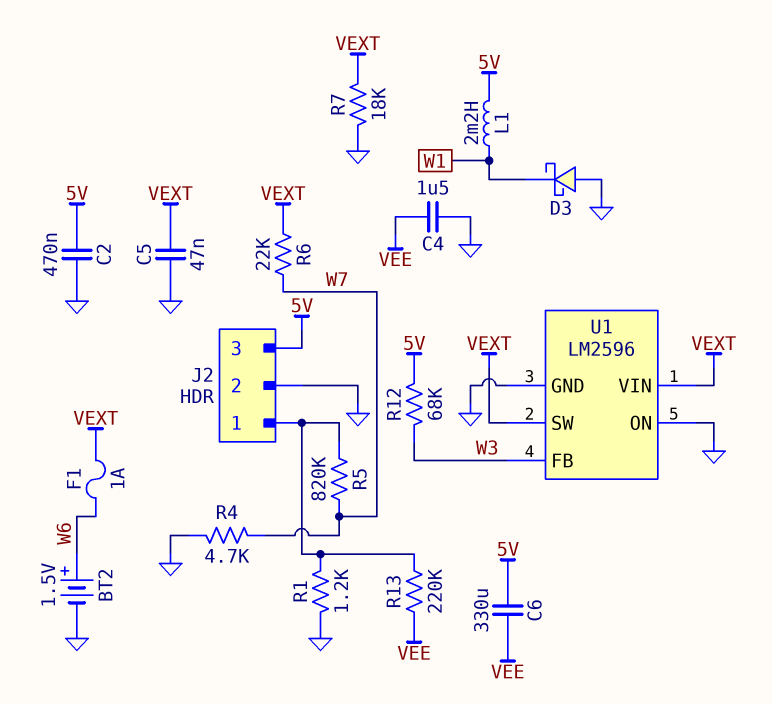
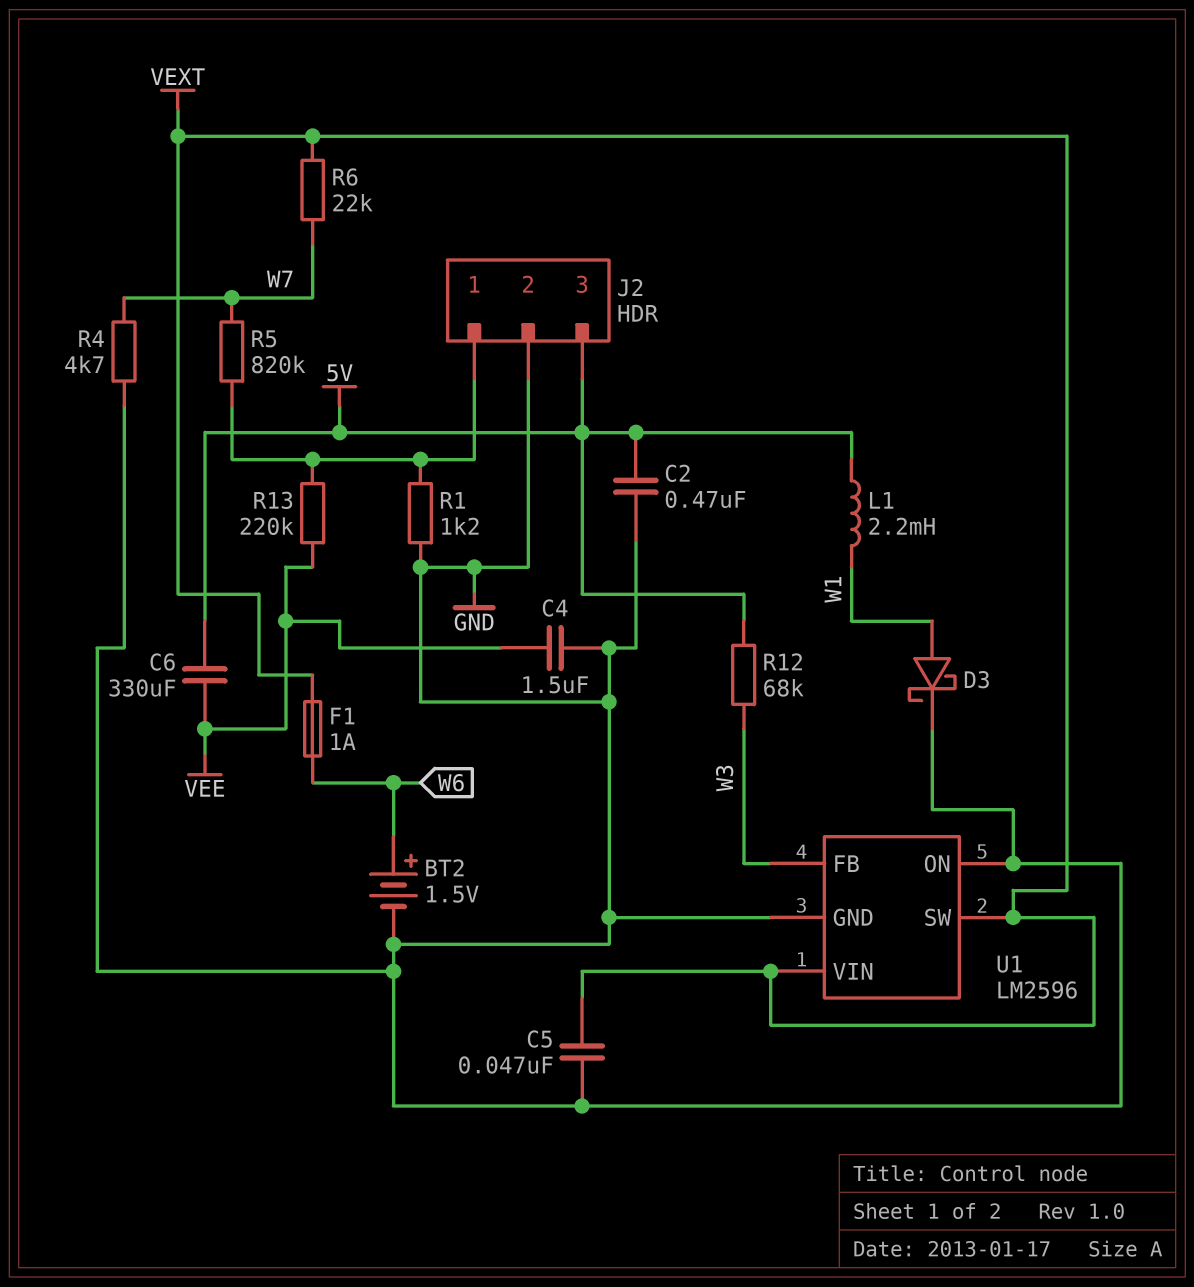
D3: schottky (A GND, K W1) -> schottky (A W1, K GND)
R7: 18k (GND, VEXT) -> none

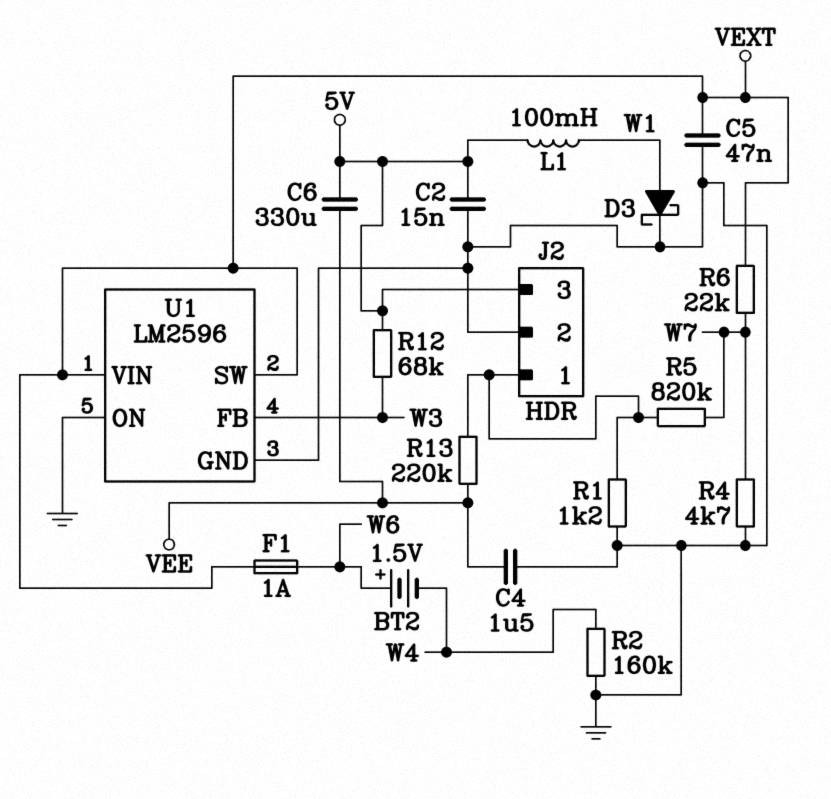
BT2: 1.5V (plus W6, minus GND) -> 1.5V (plus W6, minus W4)
C2: 470nF (5V, GND) -> 15nF (5V, GND)
L1: 2.2mH (5V, W1) -> 100mH (5V, W1)
R2: none -> 160k (GND, W4)

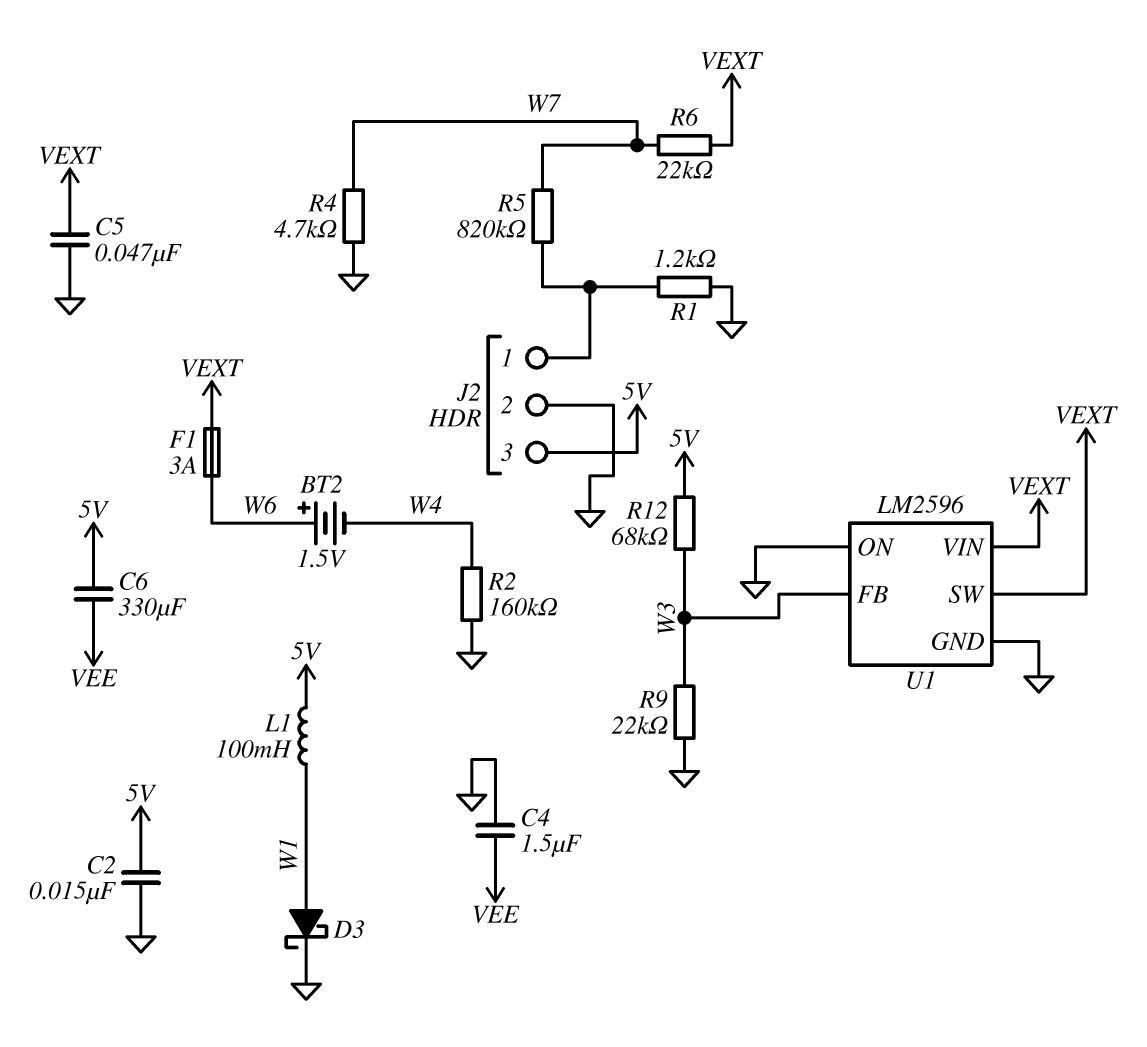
F1: 1A (VEXT, W6) -> 3A (VEXT, W6)
R9: none -> 22k (GND, W3)
R13: 220k (J2/1, VEE) -> none

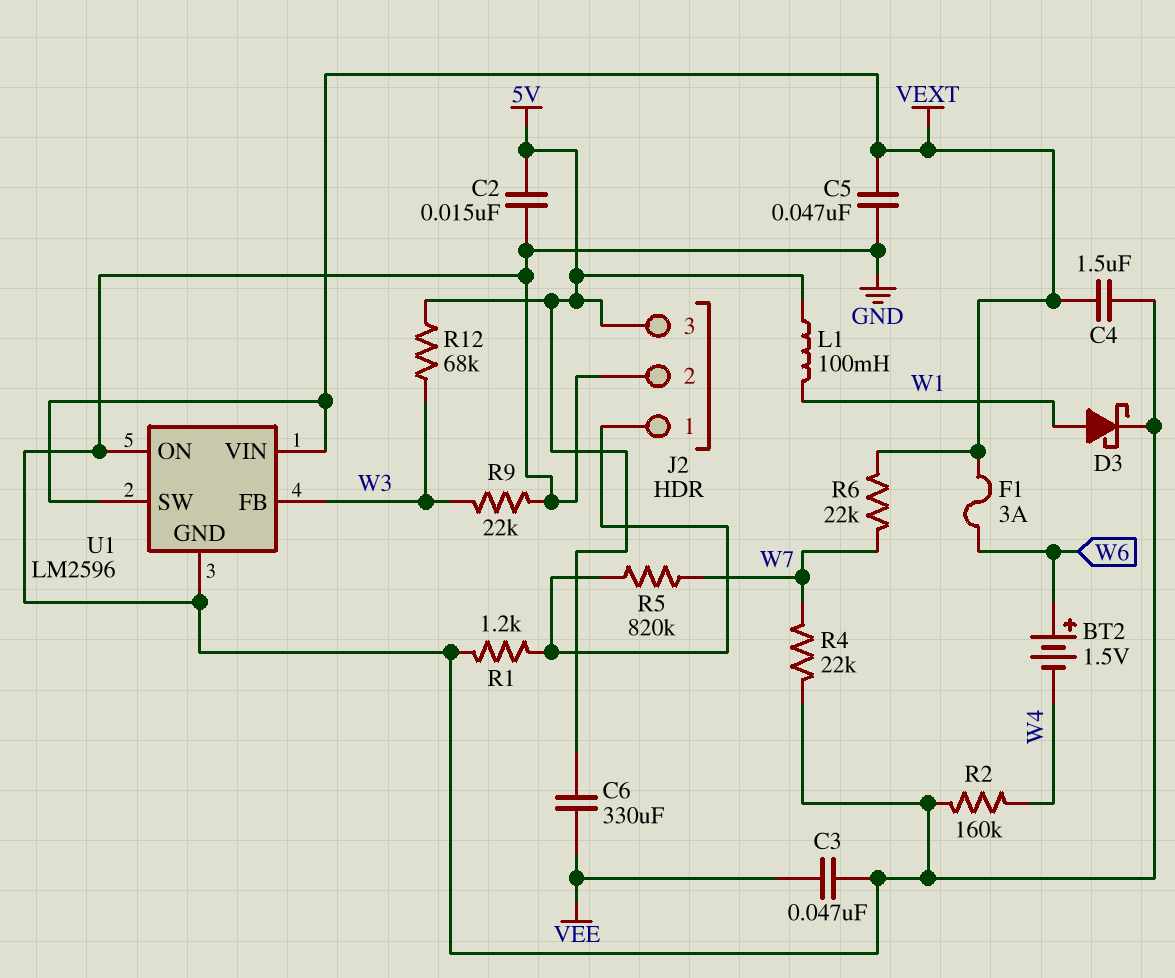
C3: none -> 47nF (GND, VEE)
C4: 1.5uF (GND, VEE) -> 1.5uF (GND, VEXT)
R4: 4.7k (GND, W7) -> 22k (GND, W7)

